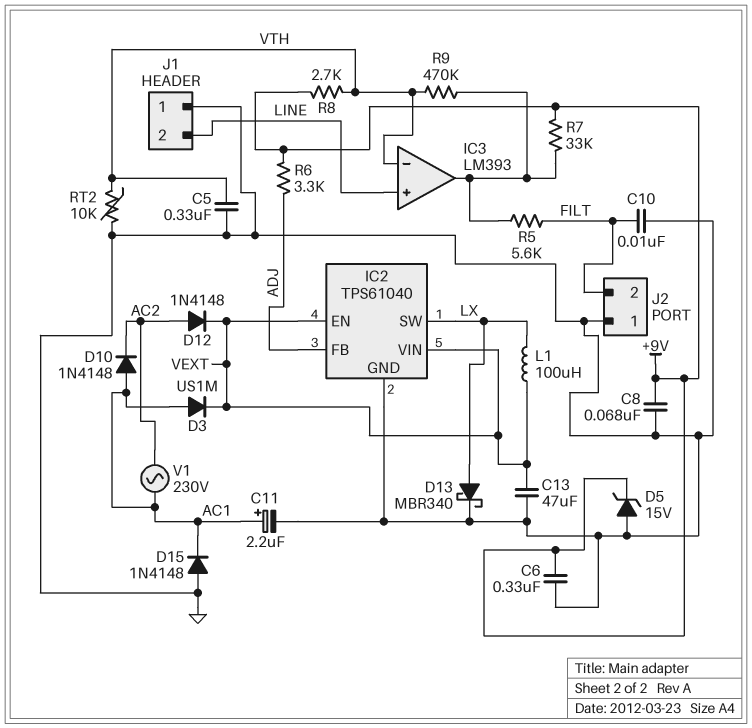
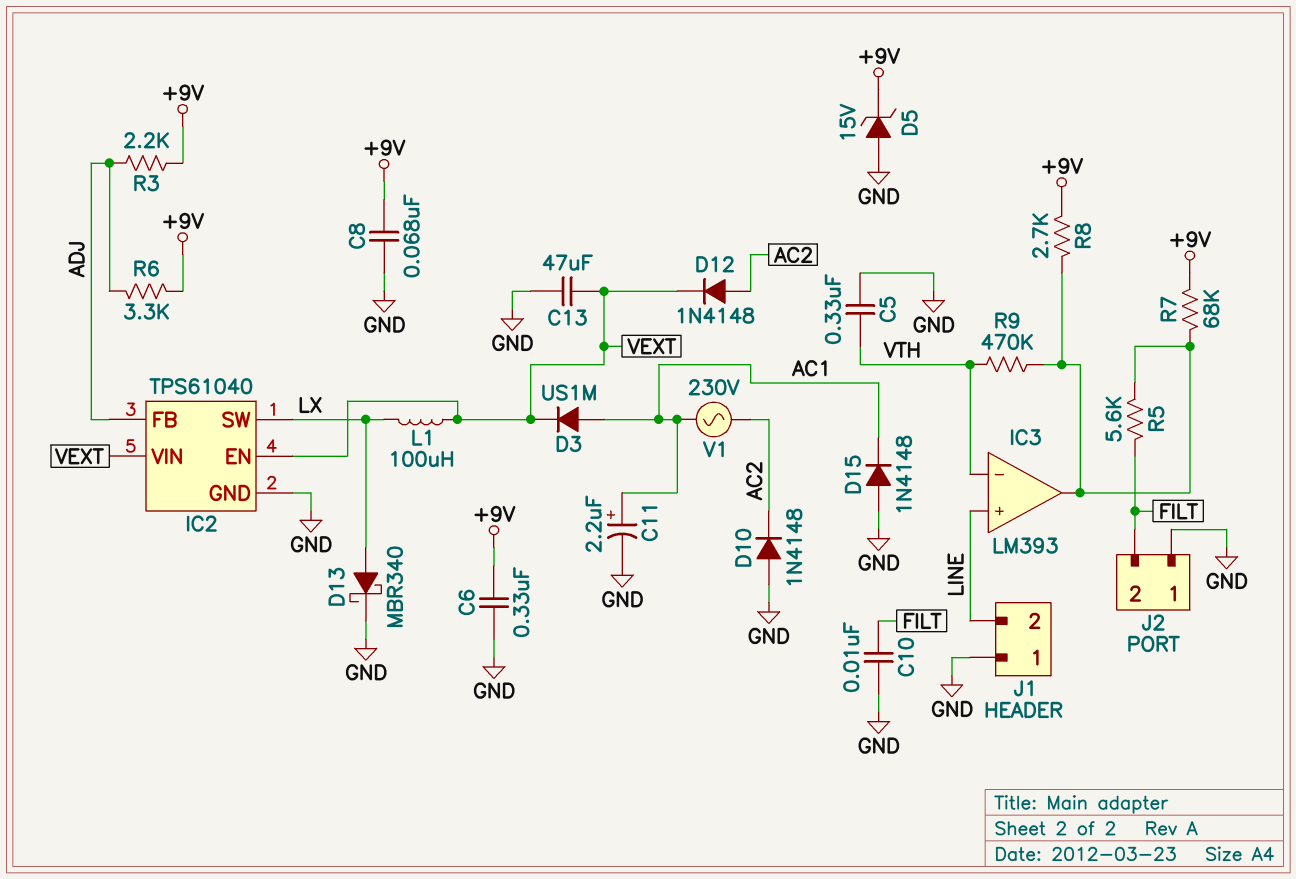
D10: diode 1N4148 (A AC1, K AC2) -> diode 1N4148 (A GND, K AC2)
R3: none -> 2.2k (+9V, ADJ)
R7: 33k (+9V, IC3/out) -> 68k (+9V, IC3/out)
R8: 2.7k (+9V, VTH) -> 2.7k (+9V, IC3/out)
RT2: 10k (GND, VTH) -> none

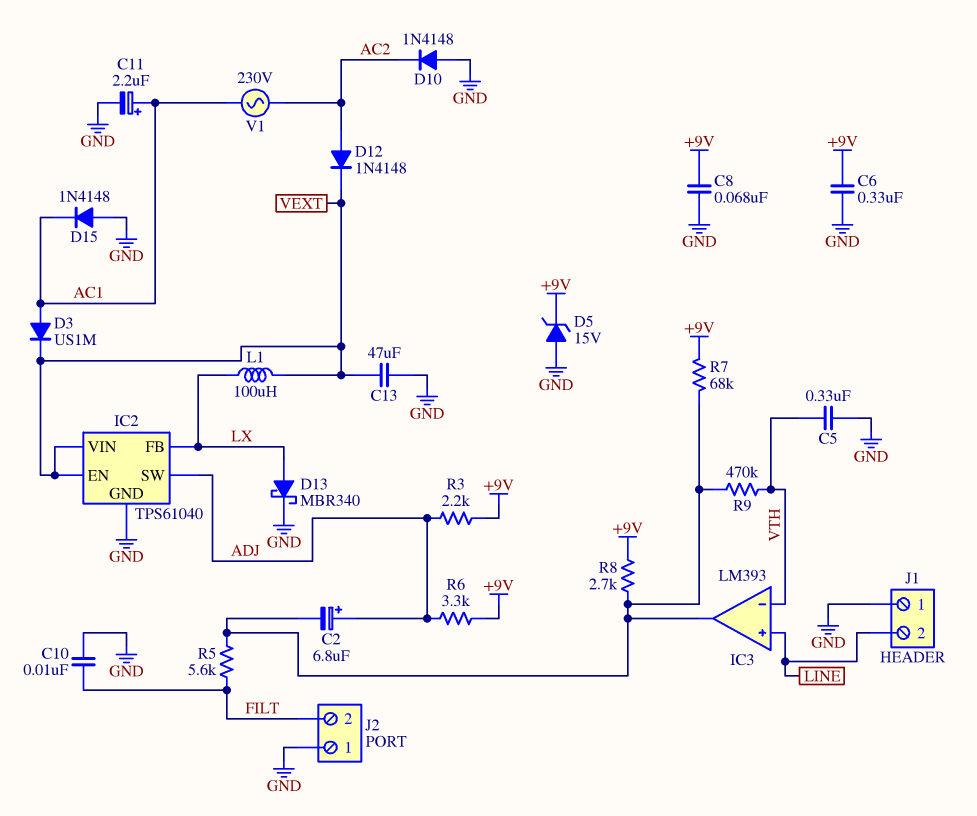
C2: none -> 6.8uF (plus ADJ, minus IC3/out)
IC2 pin FB: ADJ -> LX
IC2 pin SW: LX -> ADJ

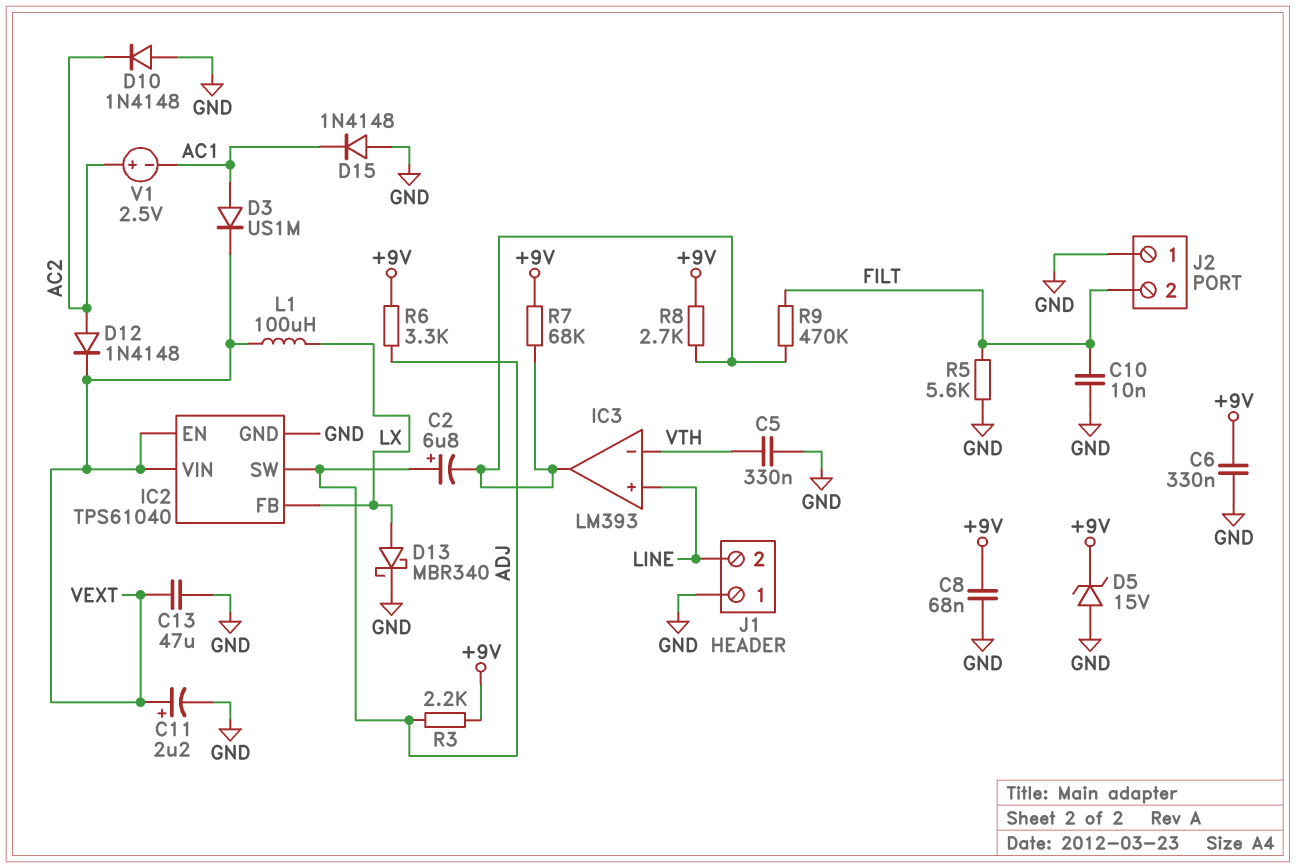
C11: 2.2uF (plus AC1, minus GND) -> 2.2uF (plus VEXT, minus GND)
R5: 5.6k (FILT, IC3/out) -> 5.6k (FILT, GND)
R9: 470k (IC3/out, VTH) -> 470k (FILT, IC3/out)
V1: AC 230V (AC1, AC2) -> 2.5V (plus AC2, minus AC1)

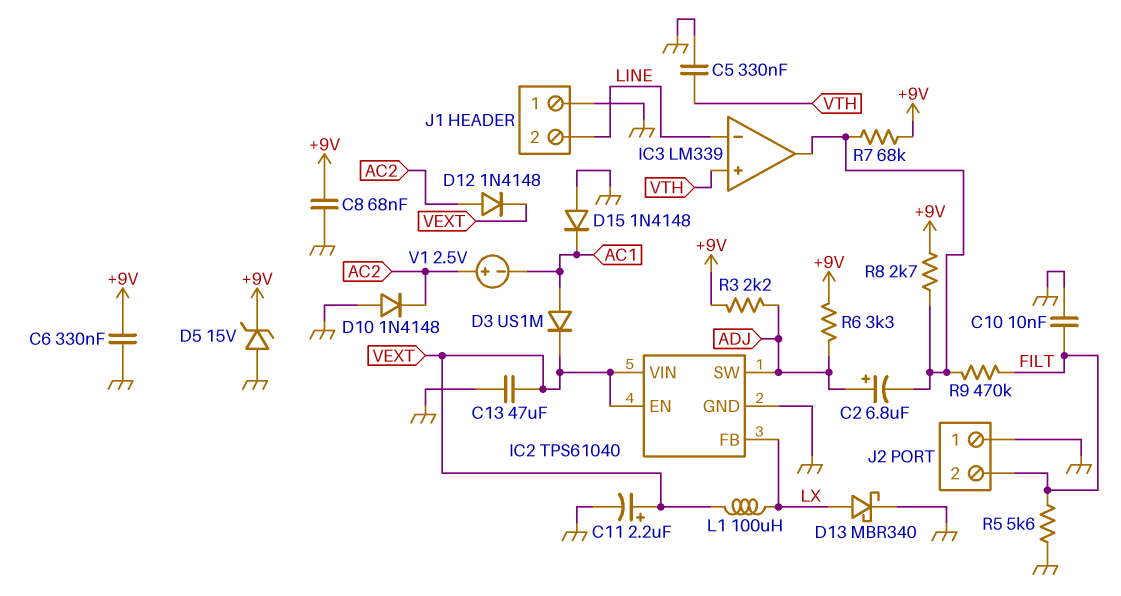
IC3: LM393 -> LM339
IC3 pin in+: LINE -> VTH
IC3 pin in-: VTH -> LINE

